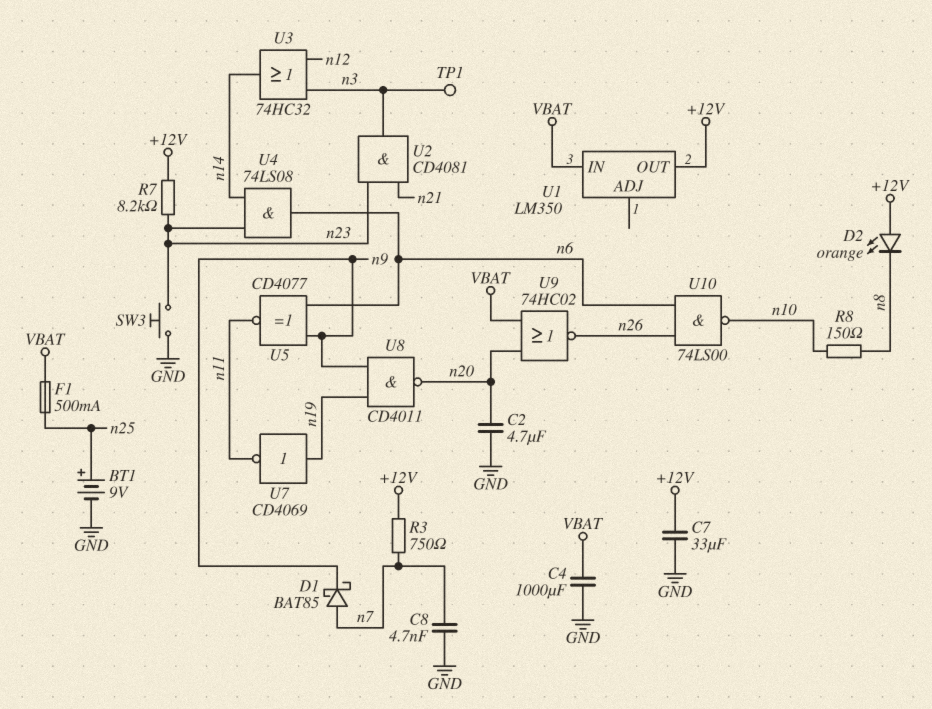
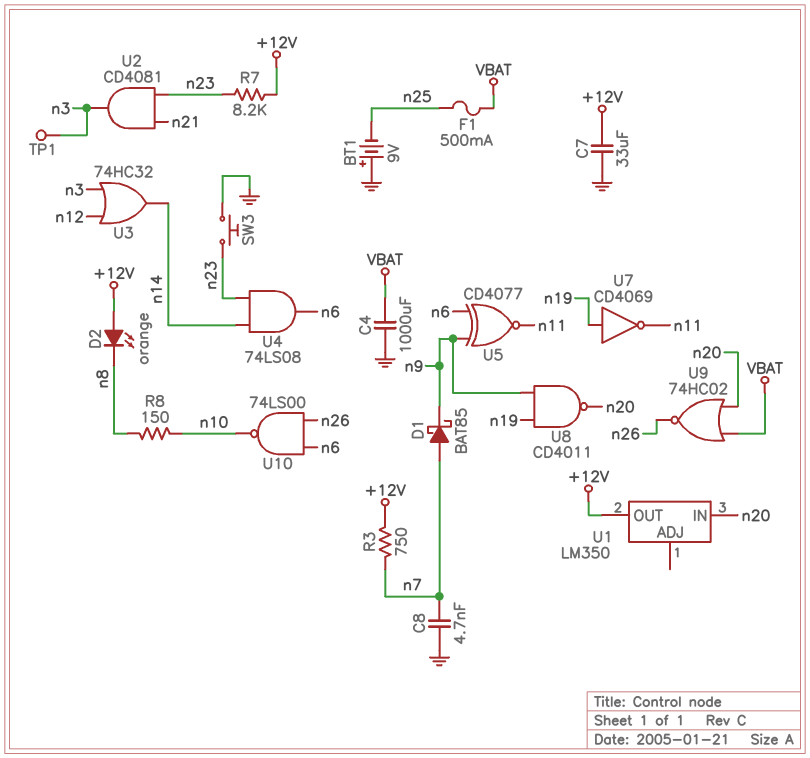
BT1: 9V (plus n25, minus GND) -> 9V (plus GND, minus n25)
C2: 4.7uF (GND, n20) -> none
U1 pin IN: VBAT -> n20

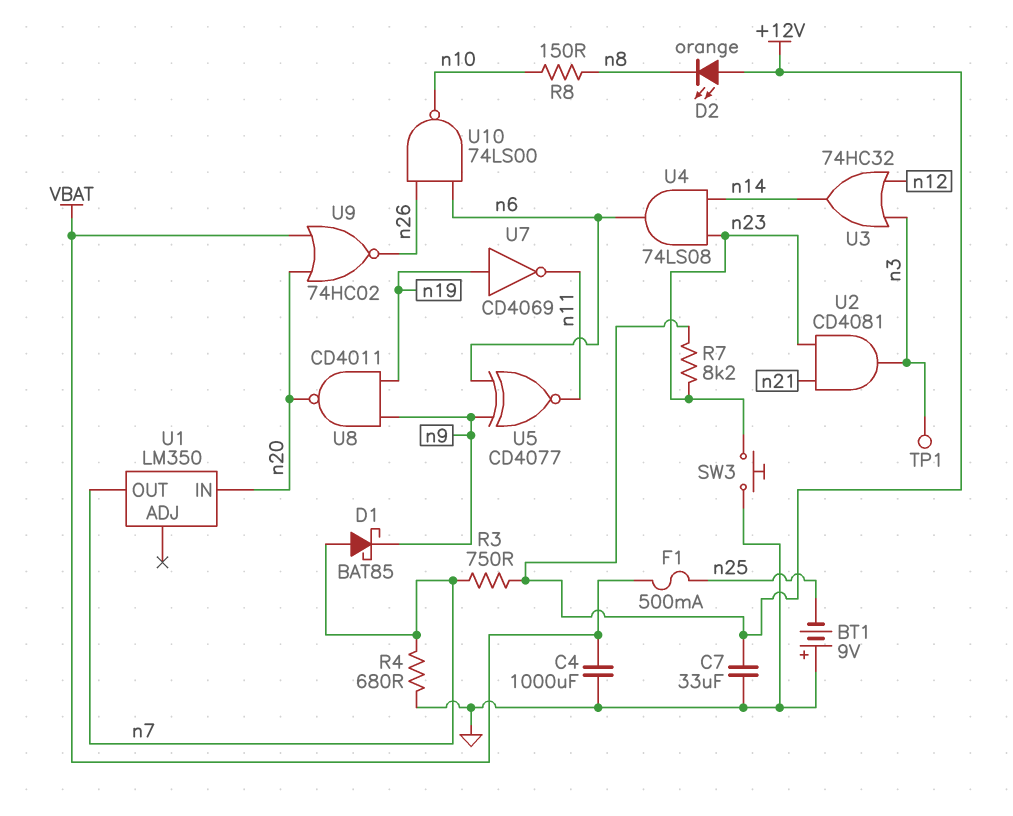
C8: 4.7nF (GND, n7) -> none
R4: none -> 680 (GND, n7)
U1 pin OUT: +12V -> n7

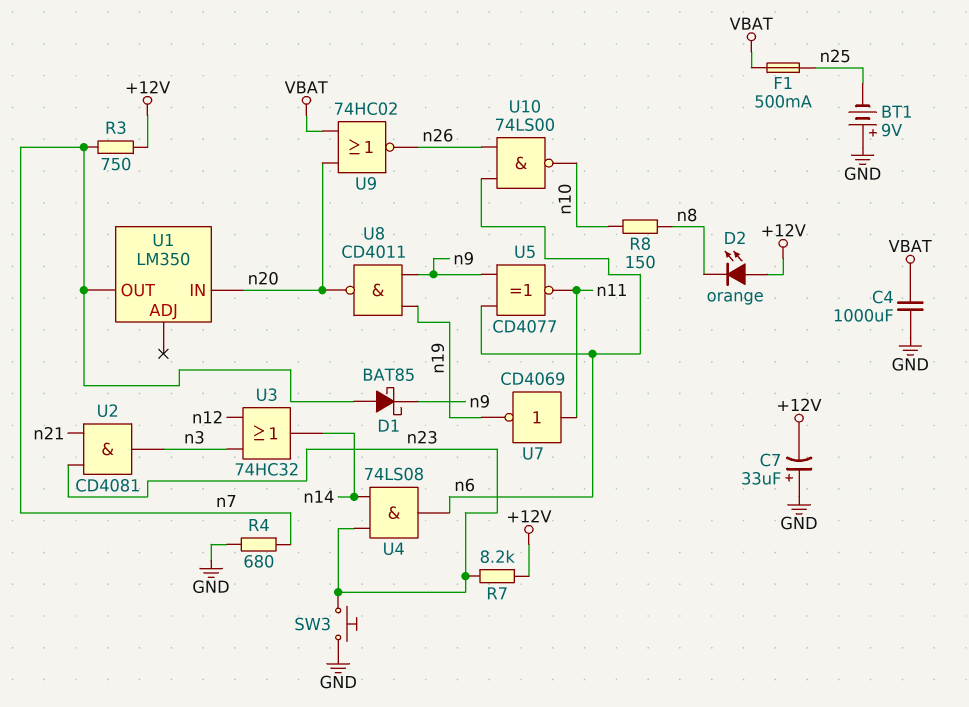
C7: 33uF (+12V, GND) -> 33uF (plus GND, minus +12V)
TP1: test point (n3) -> none
U7: NOT CD4069 (in n19, out n11) -> NOT CD4069 (in n11, out n19)

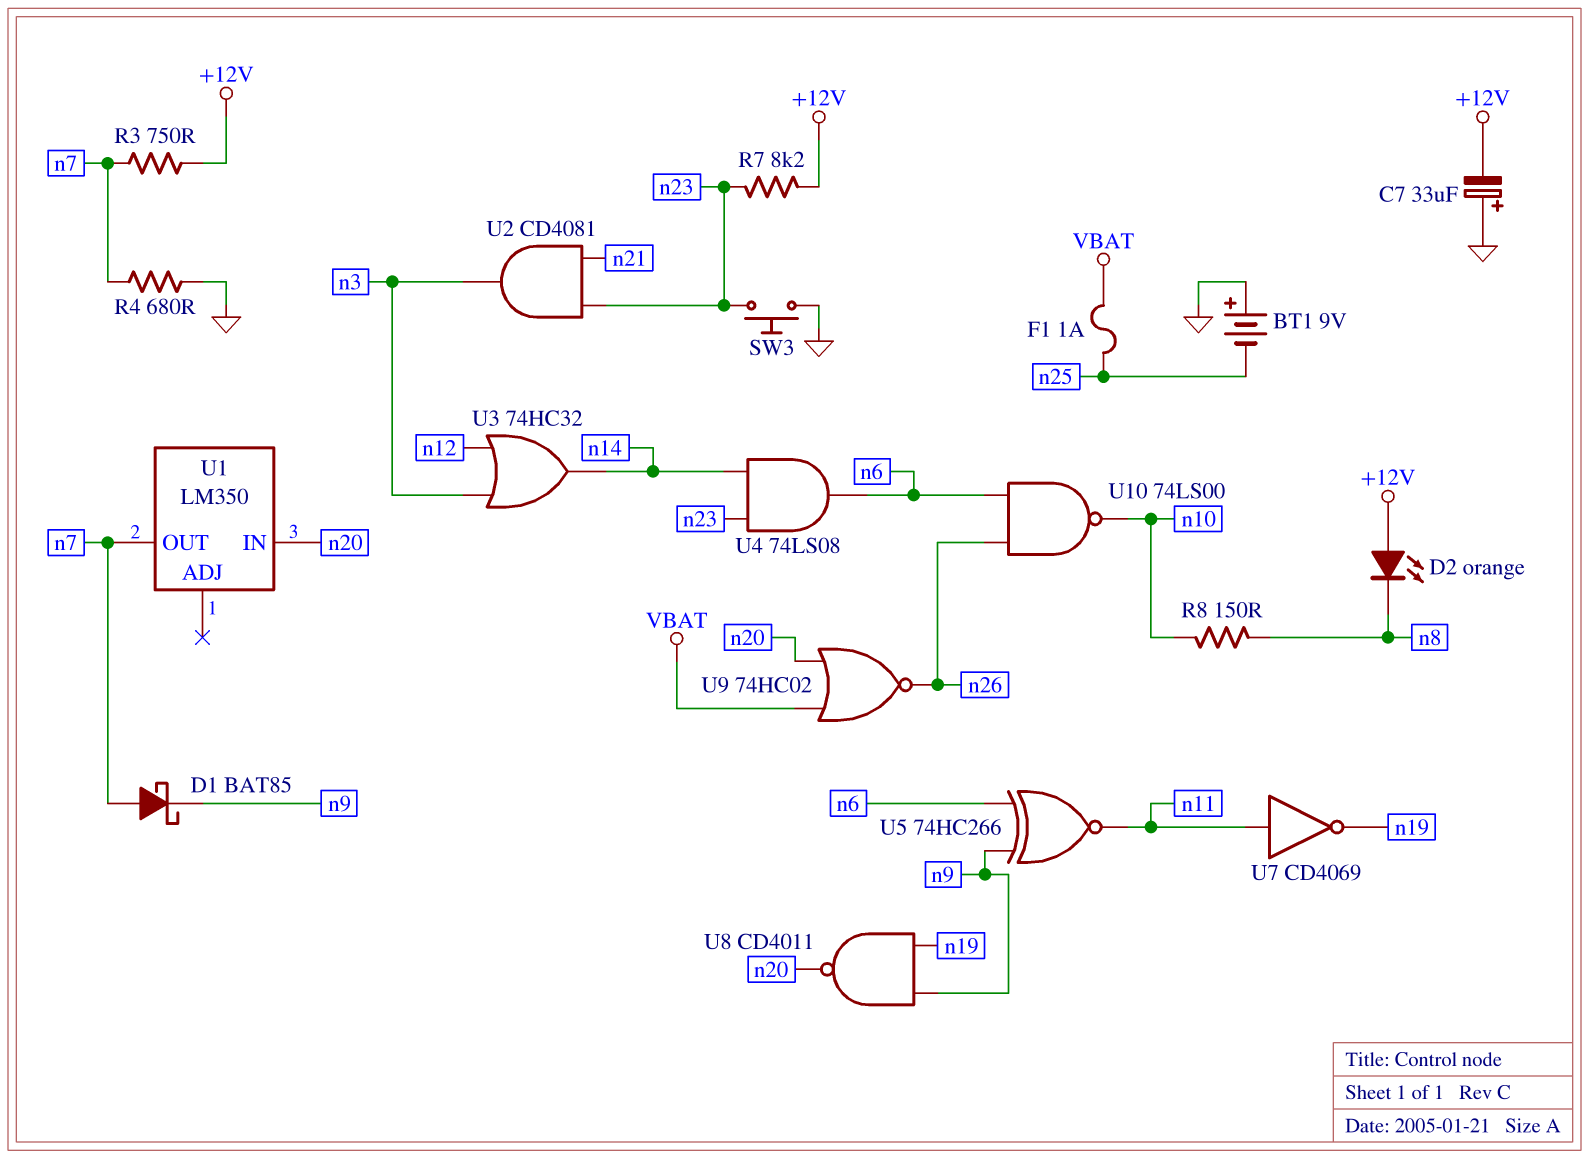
C4: 1000uF (GND, VBAT) -> none
F1: 500mA (VBAT, n25) -> 1A (VBAT, n25)
U5: XNOR CD4077 (in n6, in n9, out n11) -> XNOR 74HC266 (in n6, in n9, out n11)

